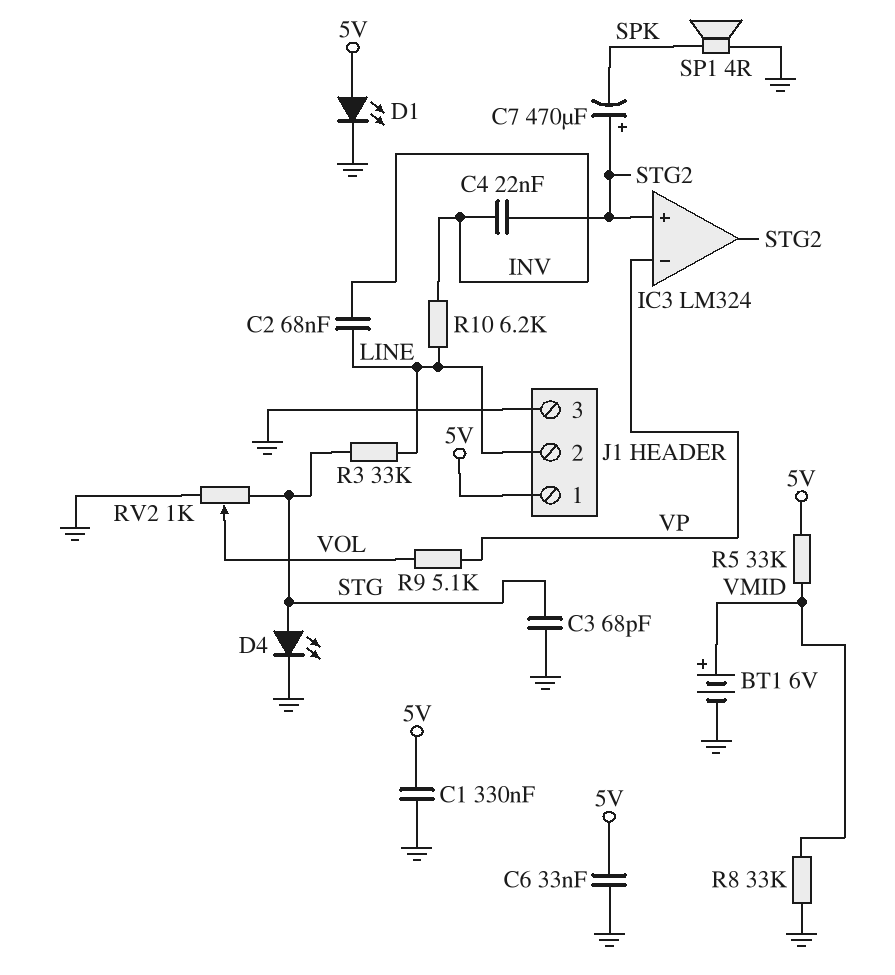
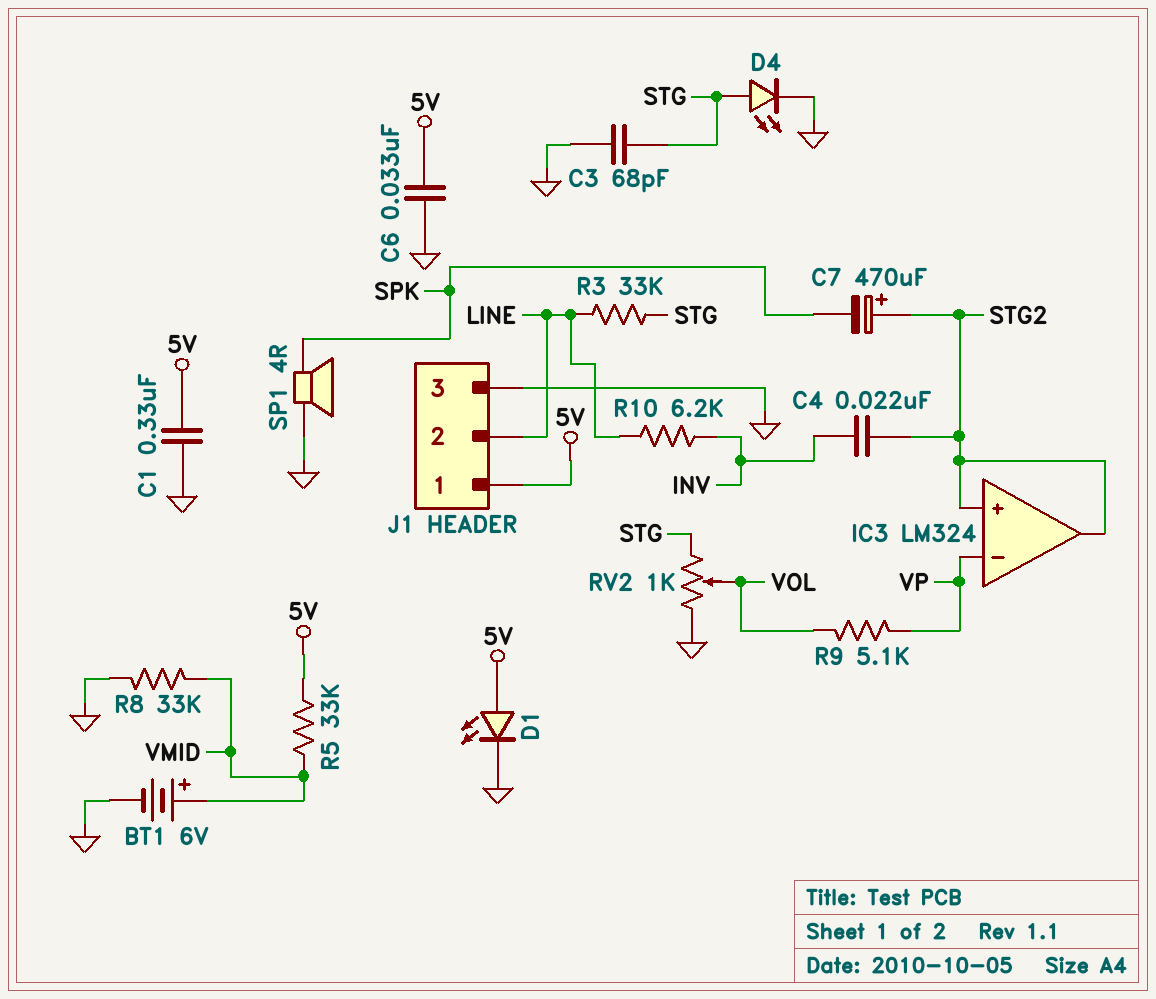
C2: 68nF (INV, LINE) -> none

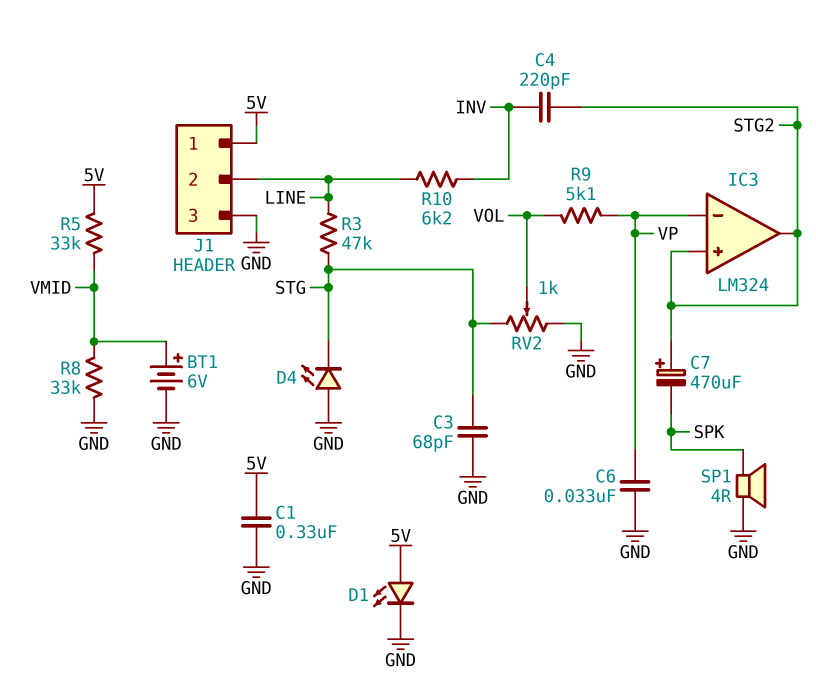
C4: 22nF (INV, STG2) -> 220pF (INV, STG2)
C6: 33nF (5V, GND) -> 33nF (GND, VP)
D4: LED (A STG, K GND) -> LED (A GND, K STG)
R3: 33k (LINE, STG) -> 47k (LINE, STG)

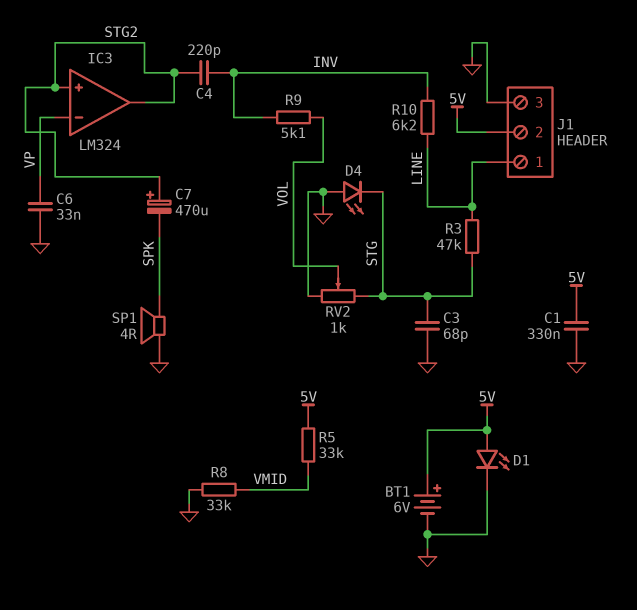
BT1: 6V (plus VMID, minus GND) -> 6V (plus 5V, minus GND)
J1 pin 1: 5V -> LINE
J1 pin 2: LINE -> 5V
R9: 5.1k (VOL, VP) -> 5.1k (INV, VOL)

